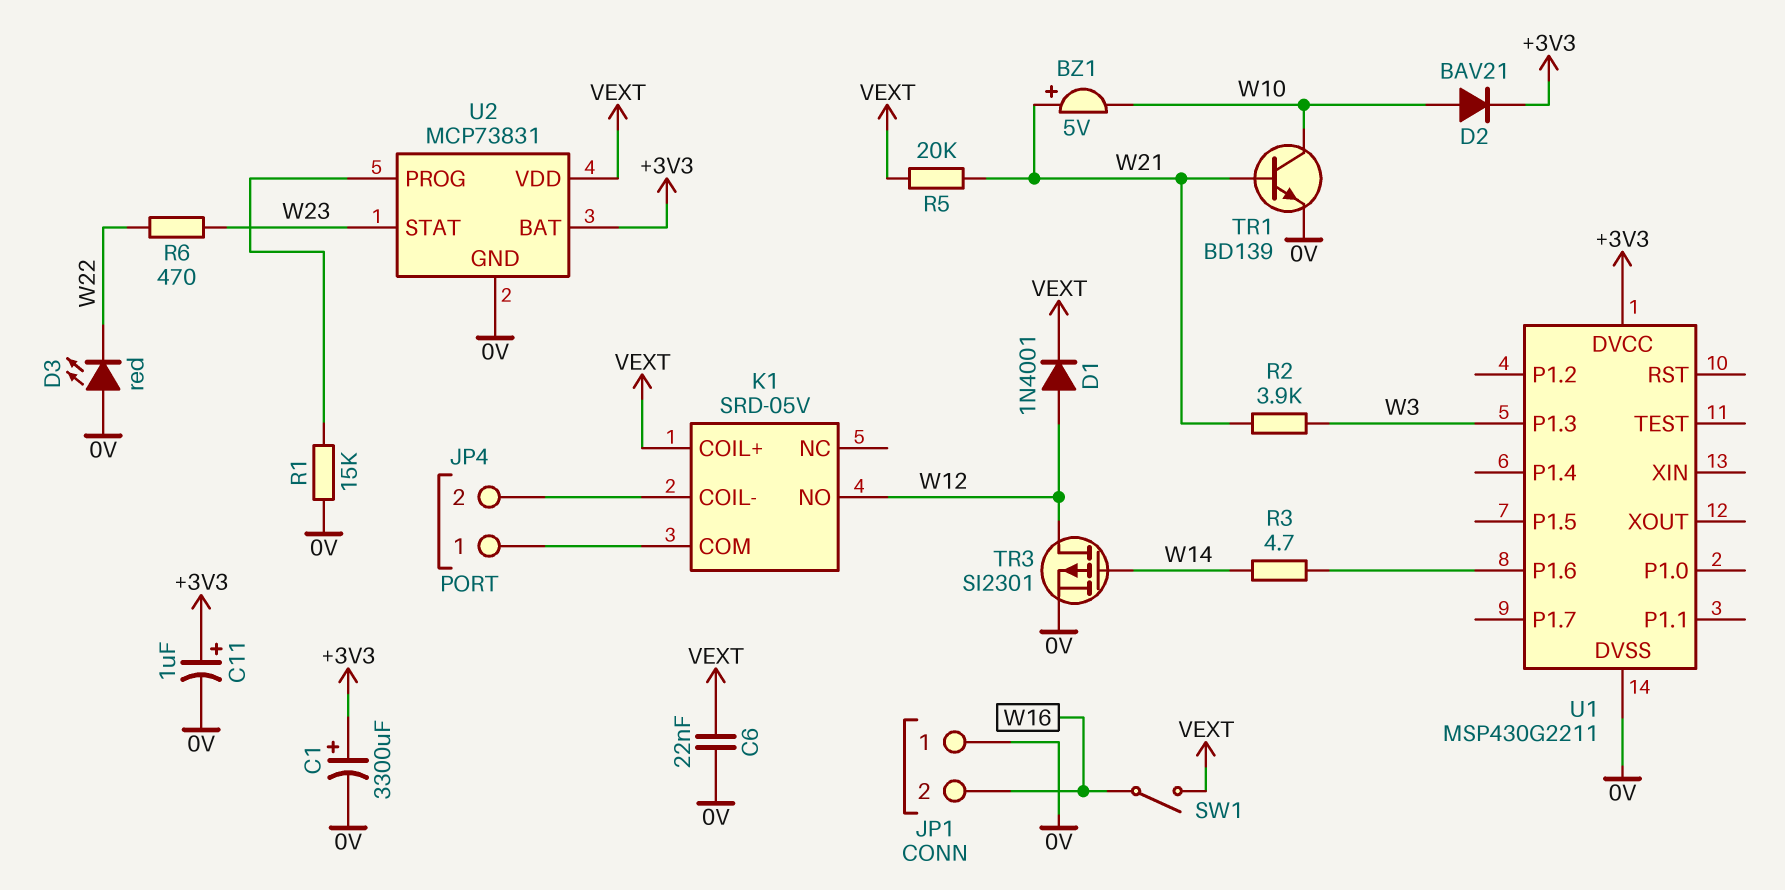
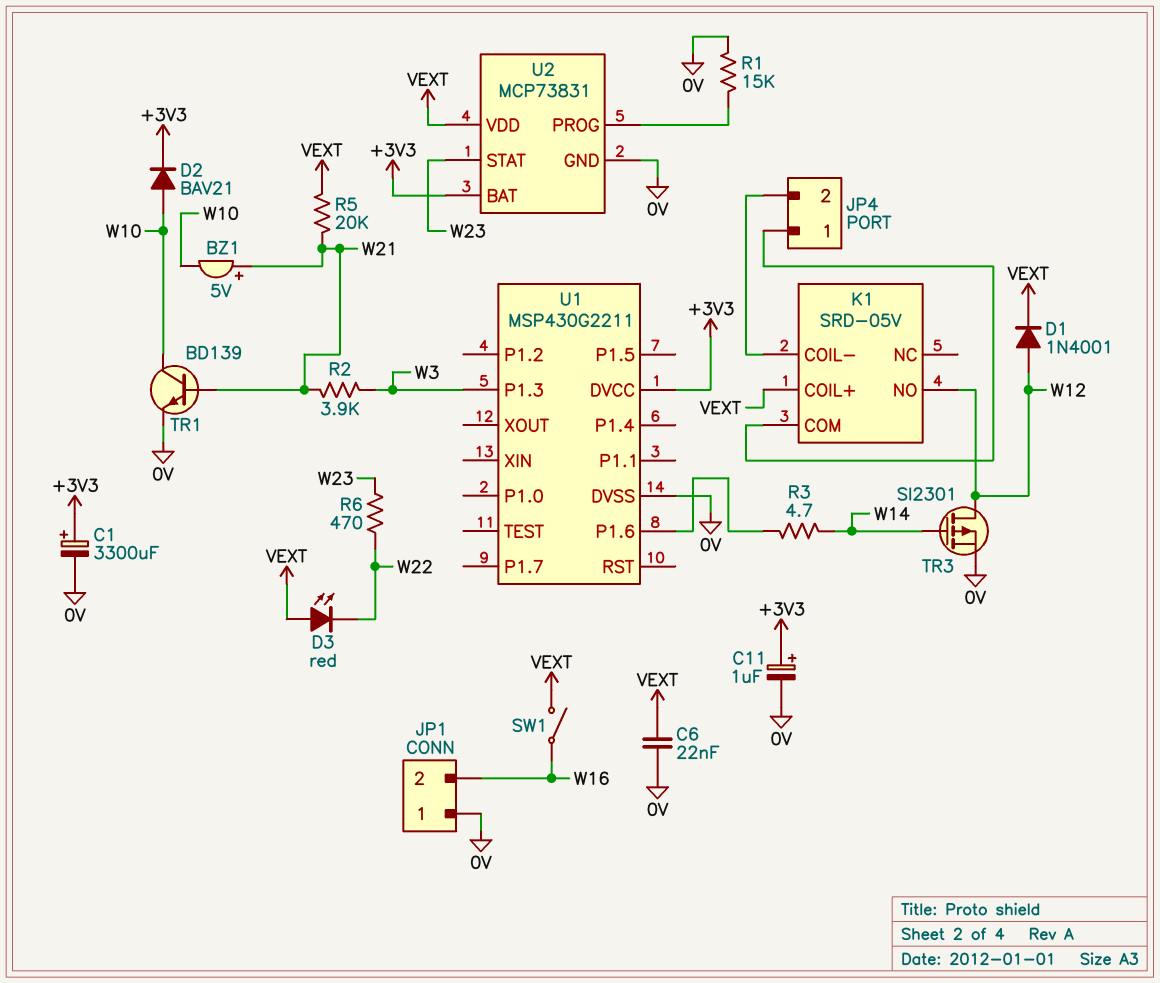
D3: LED red (A 0V, K W22) -> LED red (A VEXT, K W22)

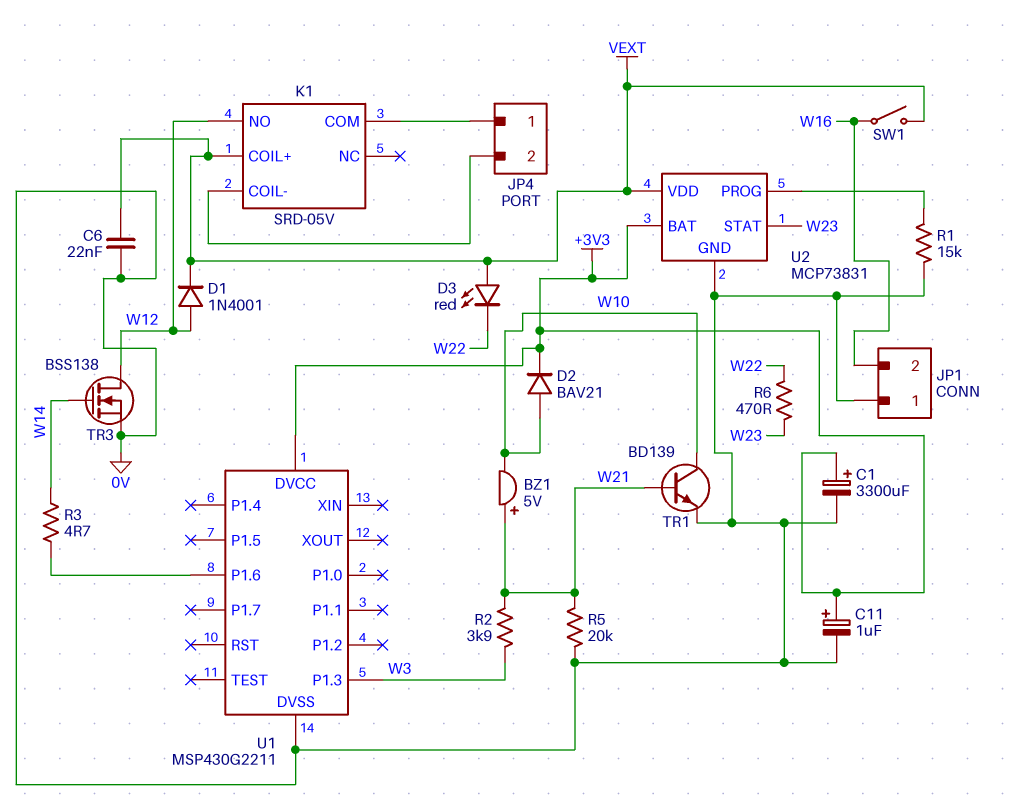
R5: 20k (VEXT, W21) -> 20k (0V, W21)
TR3: PMOS SI2301 (G W14, D W12, S 0V) -> NMOS BSS138 (G W14, D W12, S 0V)

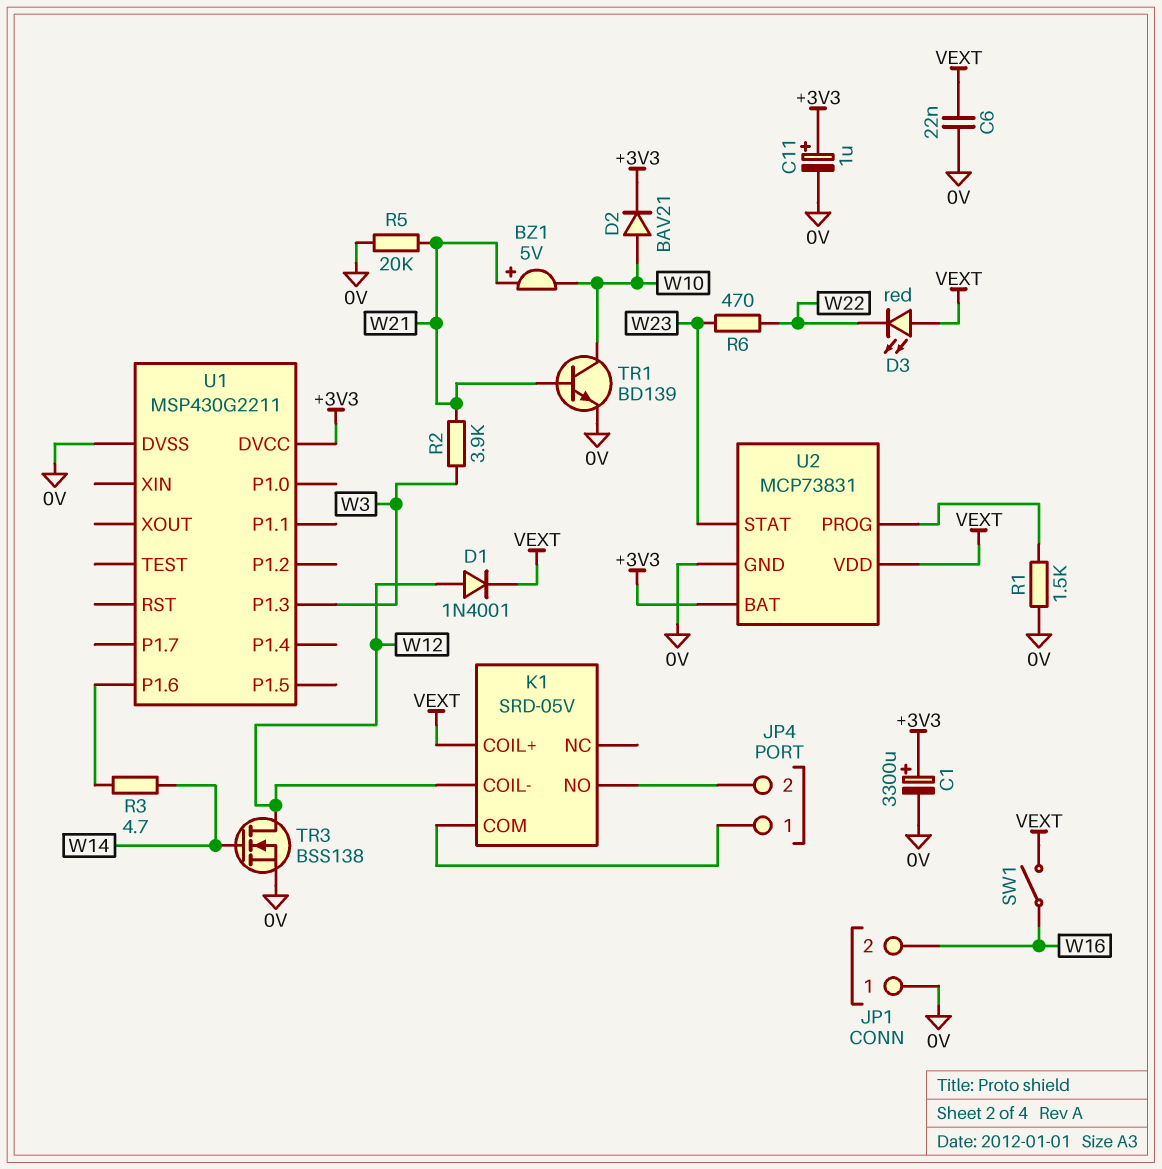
K1 pin COIL-: JP4/2 -> W12
K1 pin NO: W12 -> JP4/2
R1: 15k (0V, U2/PROG) -> 1.5k (0V, U2/PROG)

